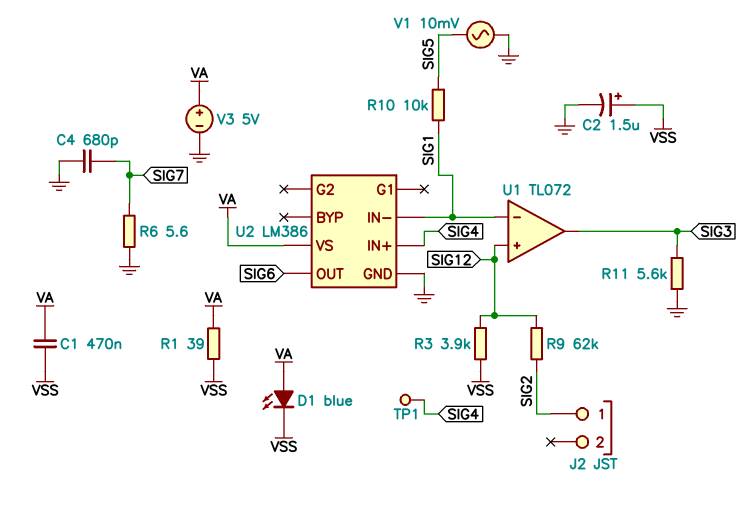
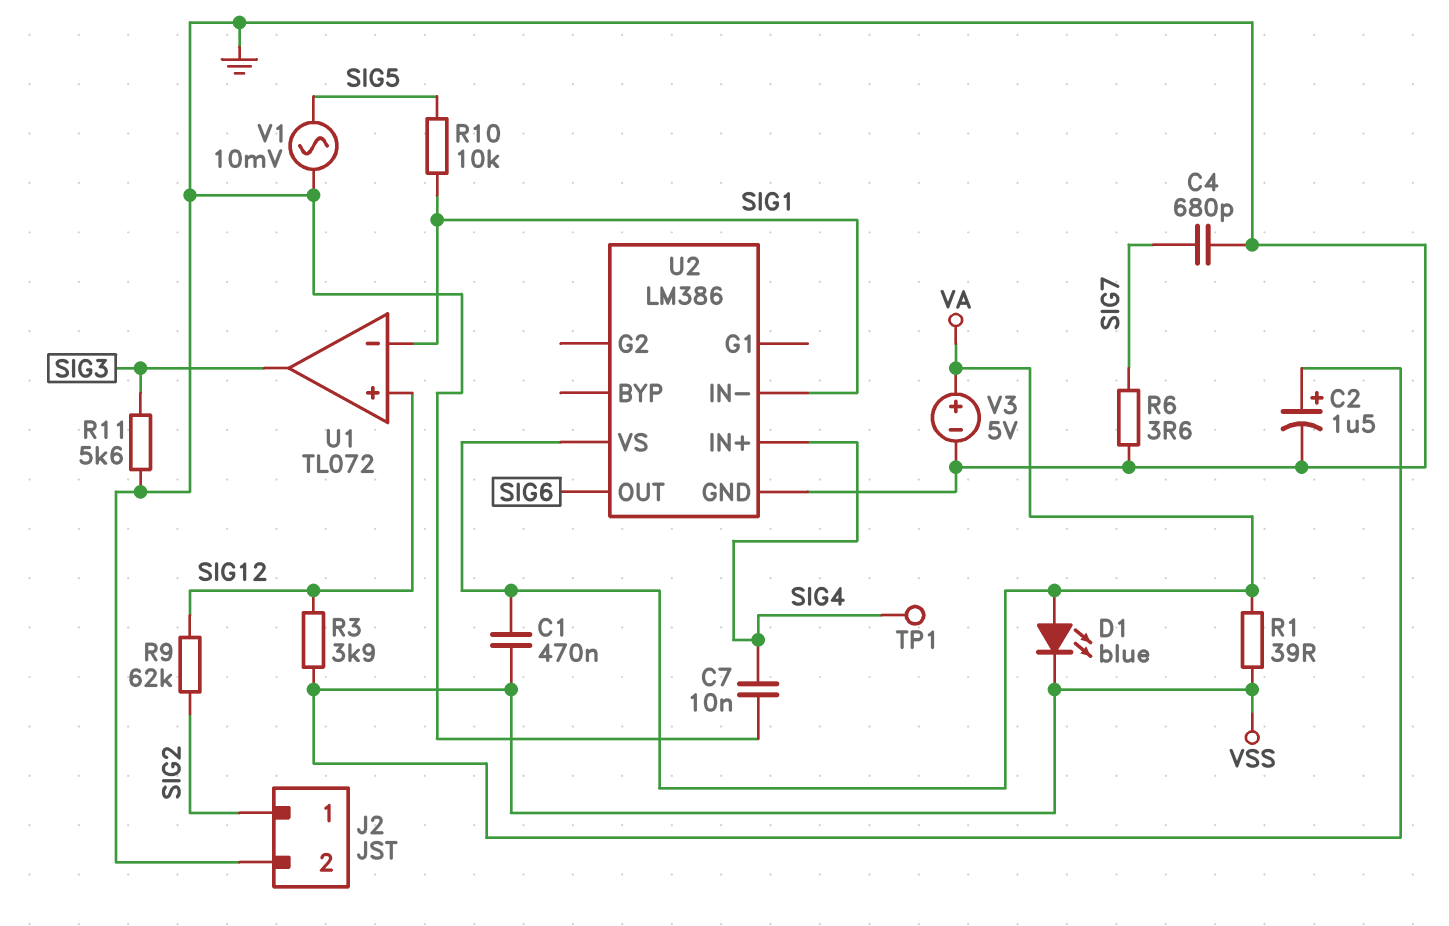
C7: none -> 10nF (GND, SIG4)
J2 pin 2: none -> GND
R6: 5.6 (GND, SIG7) -> 3.6 (GND, SIG7)

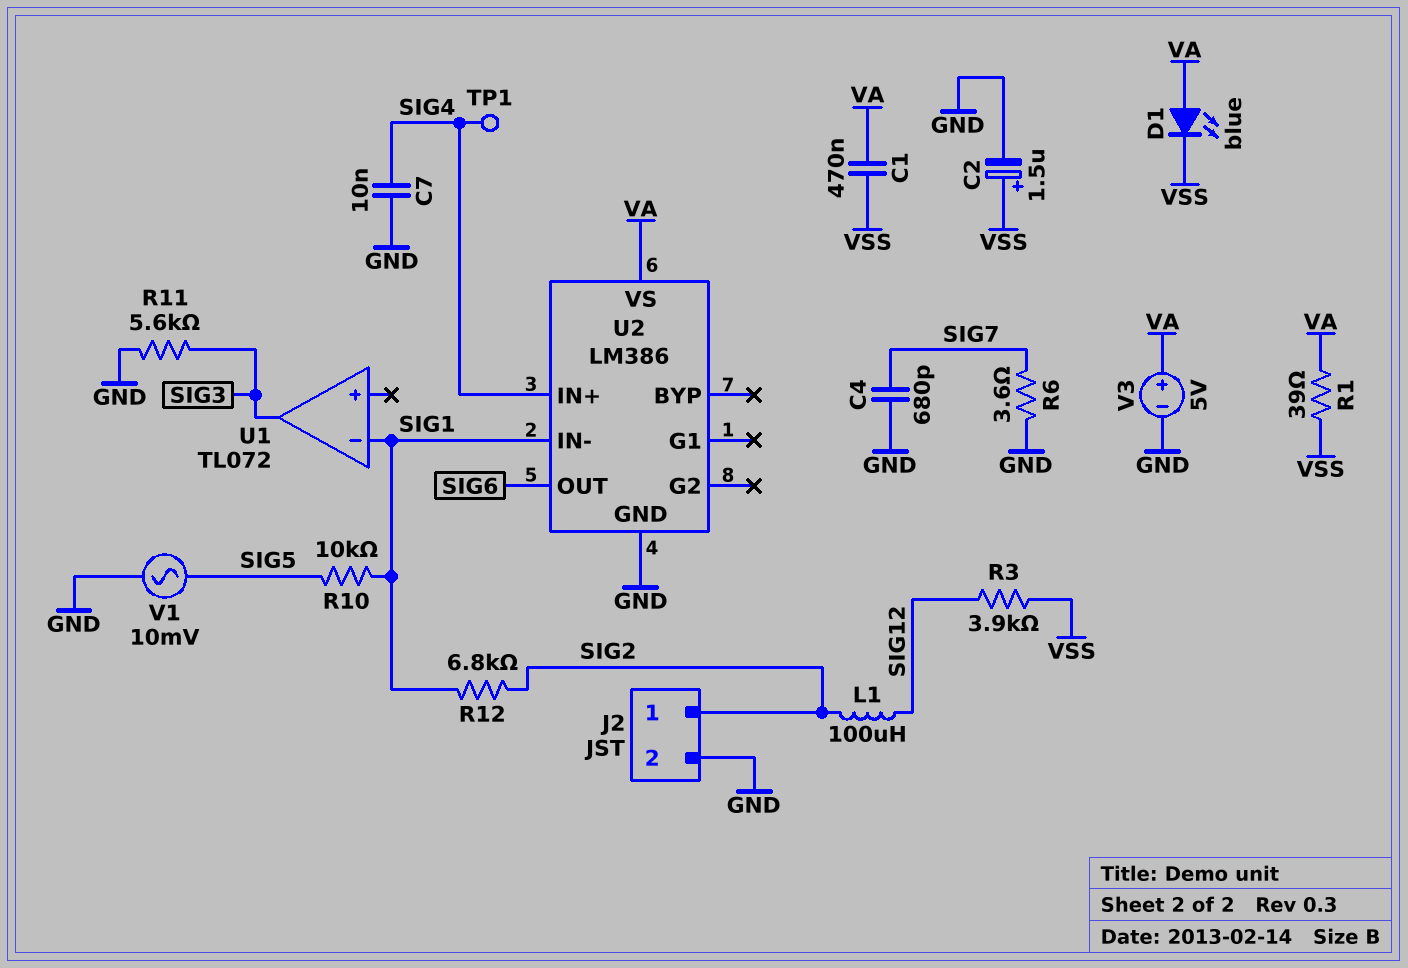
L1: none -> 100uH (SIG2, SIG12)
R9: 62k (SIG2, SIG12) -> none
R12: none -> 6.8k (SIG1, SIG2)
U1 pin in+: SIG12 -> none

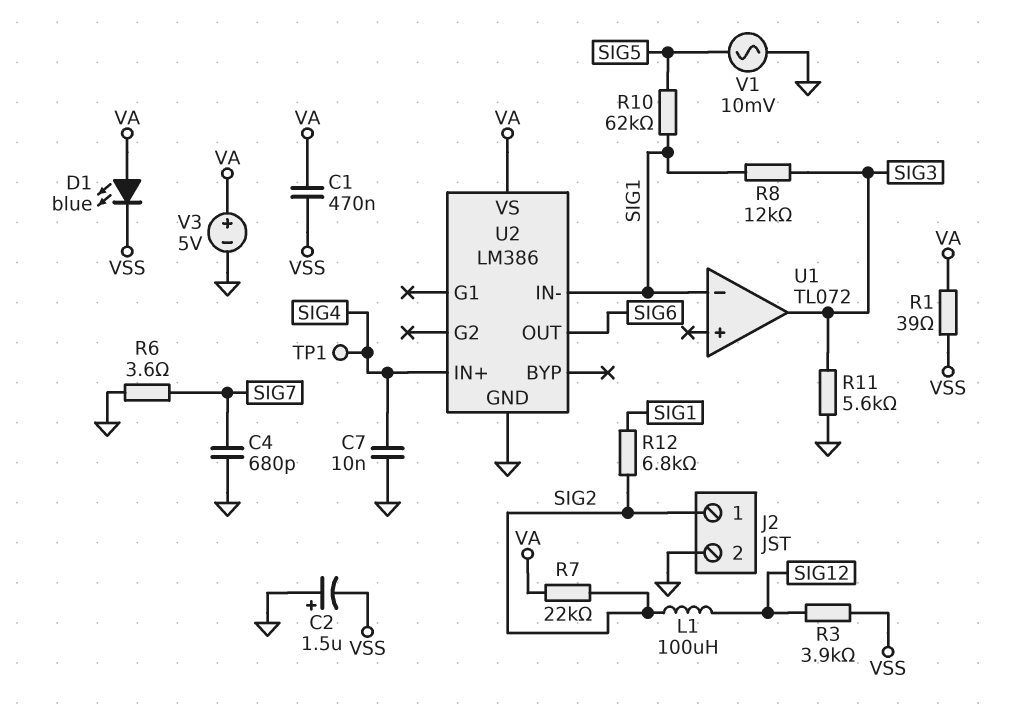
C2: 1.5uF (plus VSS, minus GND) -> 1.5uF (plus GND, minus VSS)
R7: none -> 22k (SIG2, VA)
R8: none -> 12k (SIG1, SIG3)
R10: 10k (SIG1, SIG5) -> 62k (SIG1, SIG5)

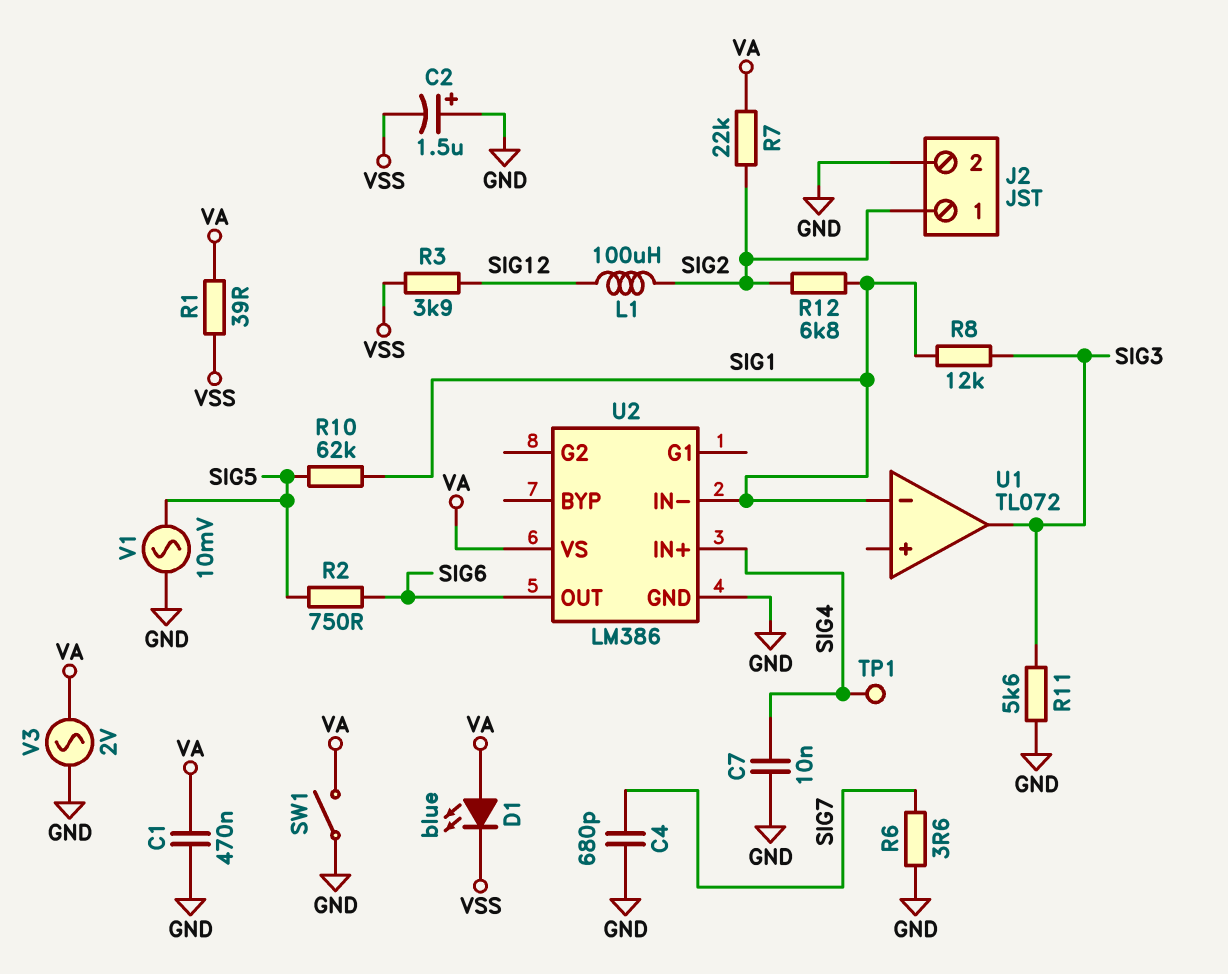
C1: 470nF (VA, VSS) -> 470nF (GND, VA)
R2: none -> 750 (SIG5, SIG6)
SW1: none -> switch (GND, VA)
V3: 5V (plus VA, minus GND) -> AC 2V (GND, VA)

